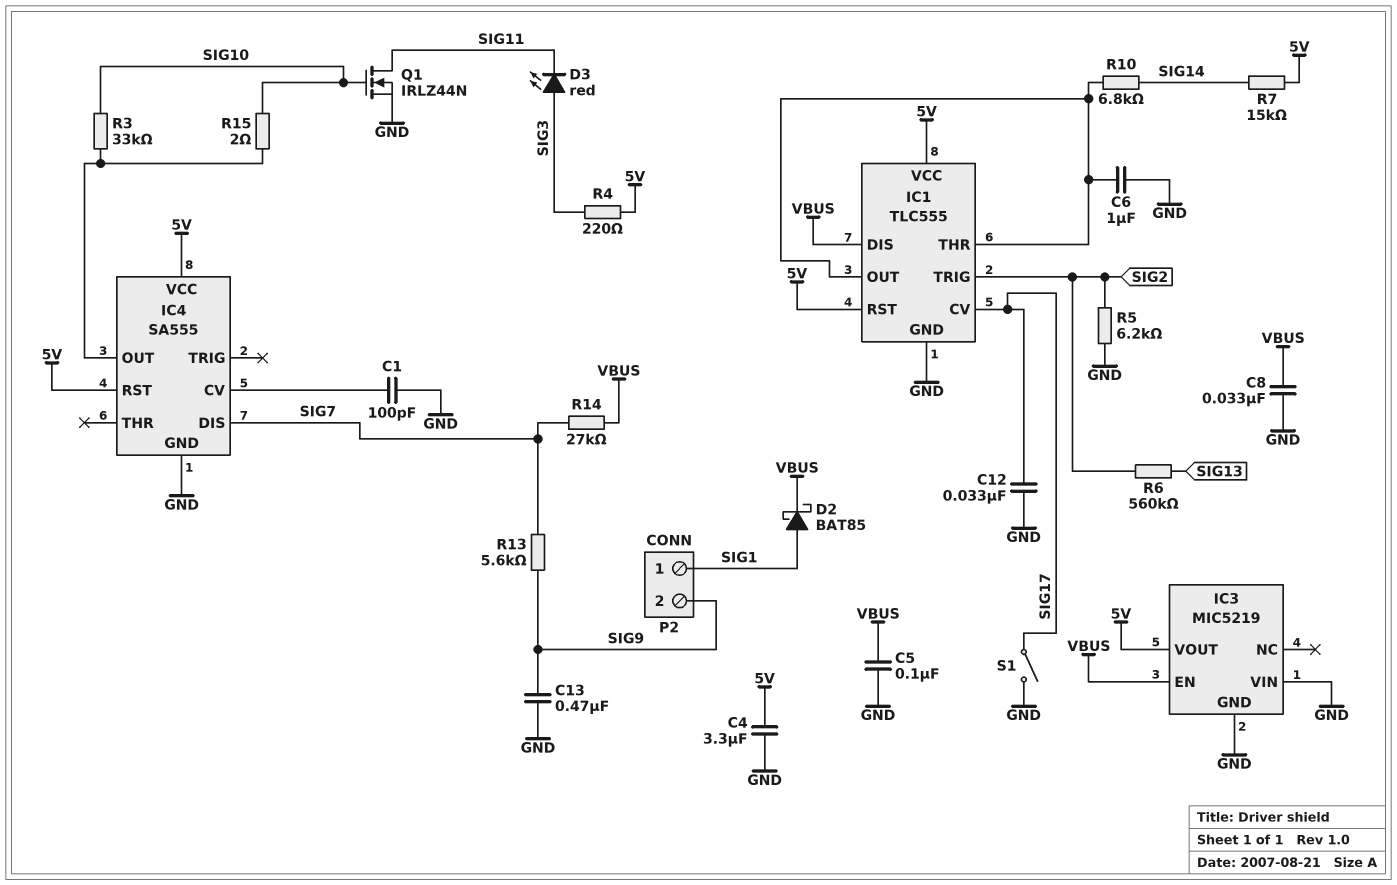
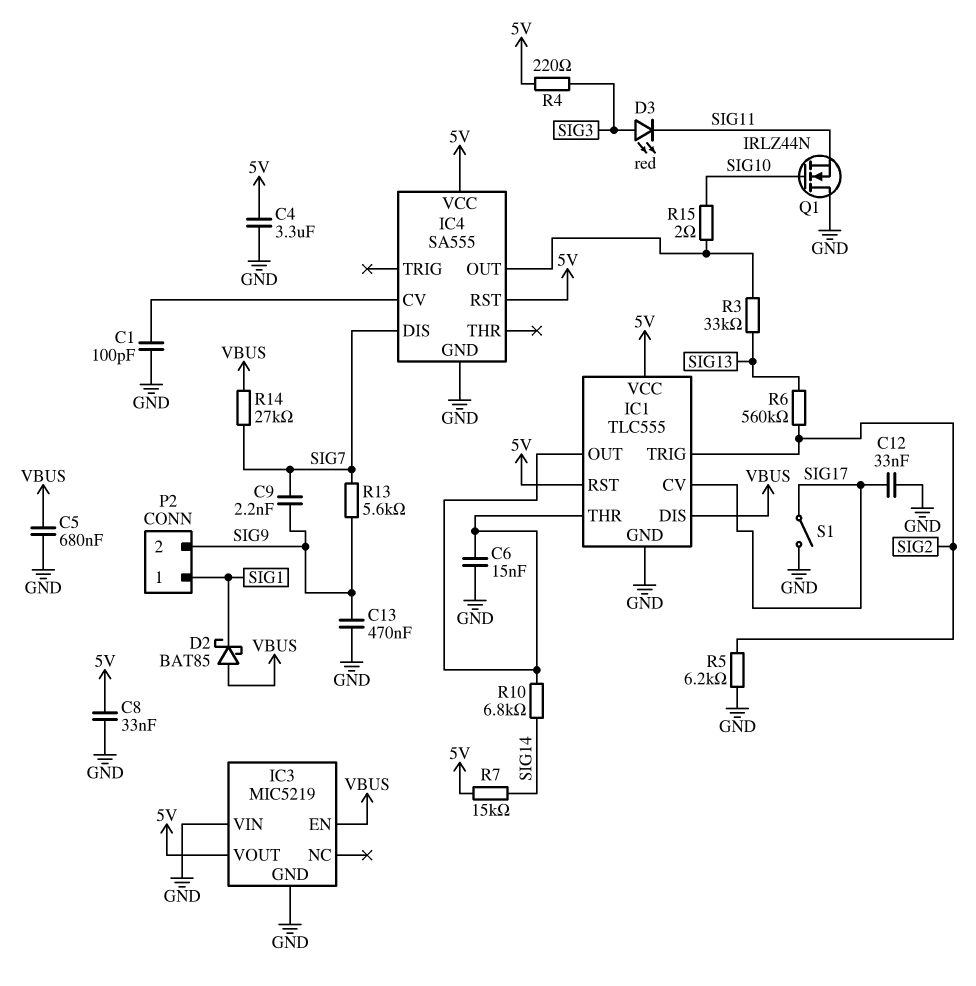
C5: 100nF (GND, VBUS) -> 680nF (GND, VBUS)
C6: 1uF (GND, IC1/OUT) -> 15nF (GND, IC1/OUT)
C8: 33nF (GND, VBUS) -> 33nF (5V, GND)
C9: none -> 2.2nF (SIG7, SIG9)
D2: schottky BAT85 (A SIG1, K VBUS) -> schottky BAT85 (A VBUS, K SIG1)
Q1: NMOS IRLZ44N (G SIG10, D SIG11, S GND) -> NMOS IRLZ44N (G SIG10, D GND, S SIG11)
R3: 33k (IC4/OUT, SIG10) -> 33k (IC4/OUT, SIG13)

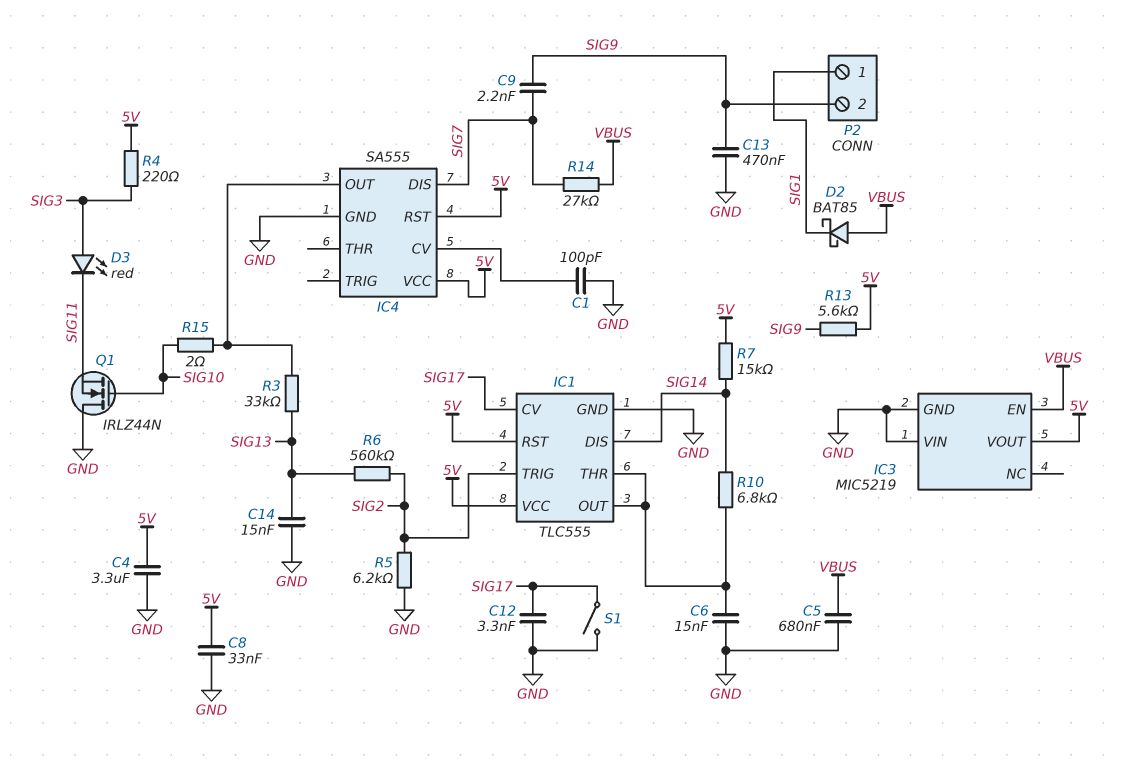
C12: 33nF (GND, SIG17) -> 3.3nF (GND, SIG17)
C14: none -> 15nF (GND, SIG13)
IC1 pin DIS: VBUS -> SIG14
R13: 5.6k (SIG7, SIG9) -> 5.6k (5V, SIG9)

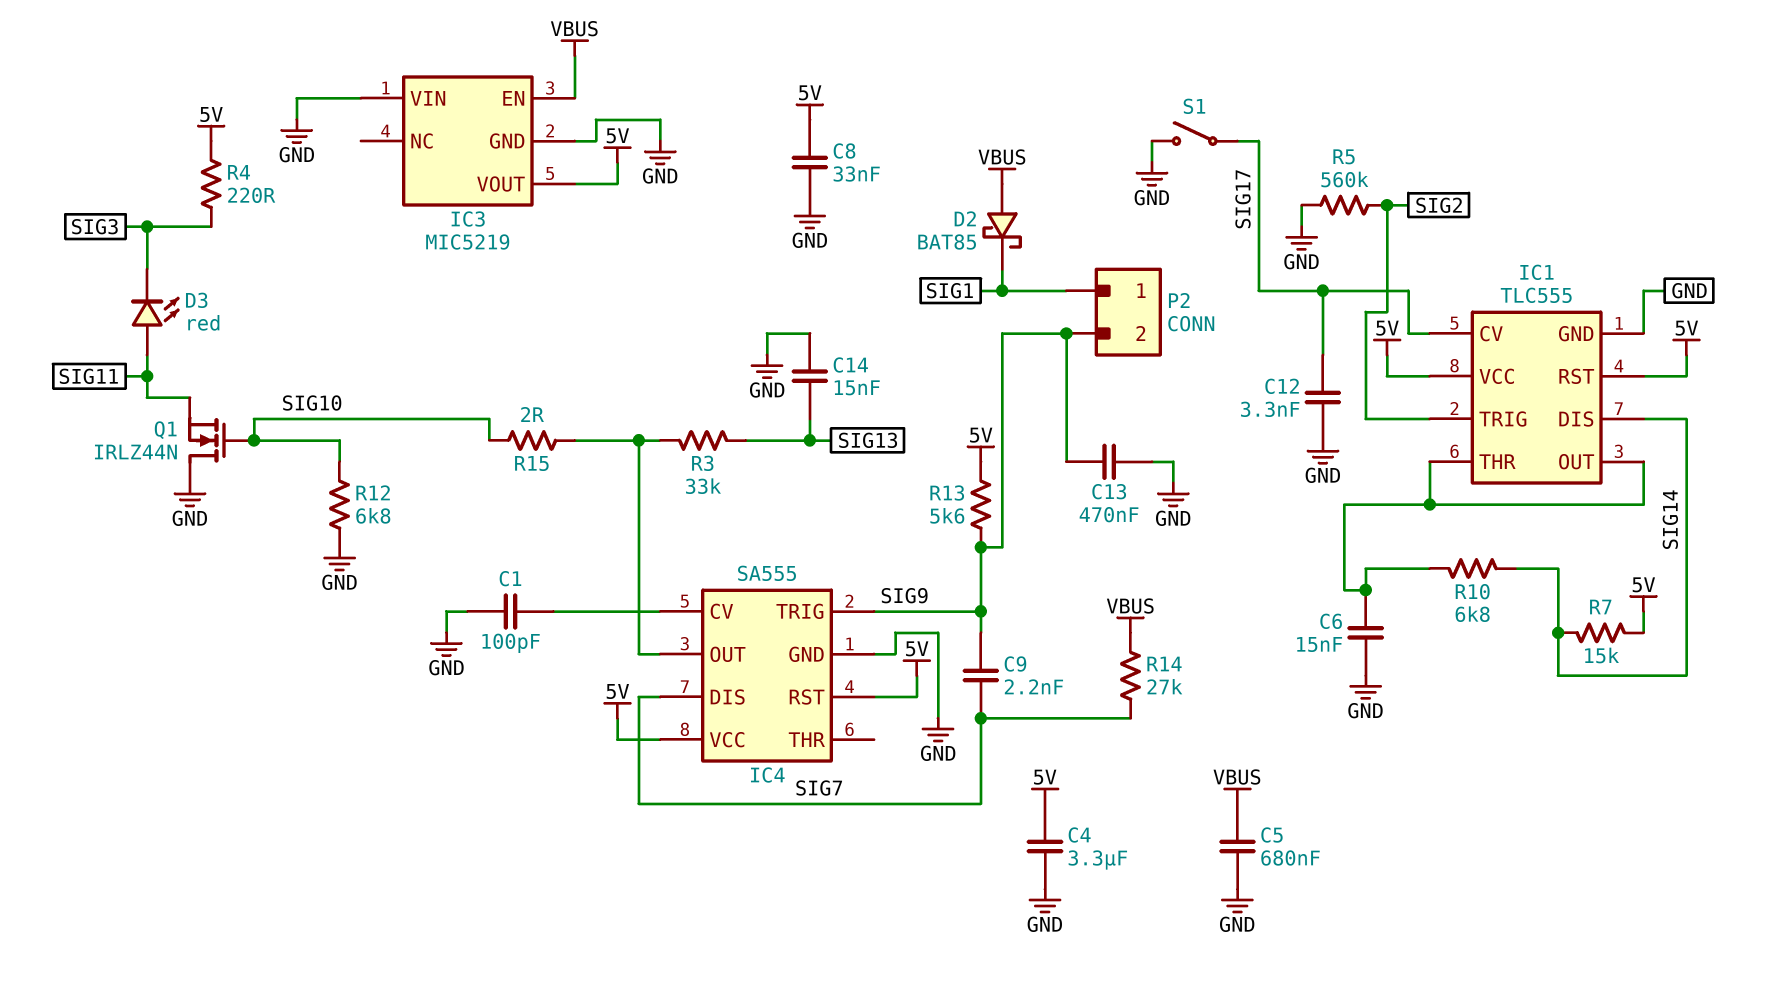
D3: LED red (A SIG3, K SIG11) -> LED red (A SIG11, K SIG3)
IC4 pin TRIG: none -> SIG9
R5: 6.2k (GND, SIG2) -> 560k (GND, SIG2)
R6: 560k (SIG2, SIG13) -> none
R12: none -> 6.8k (GND, SIG10)

